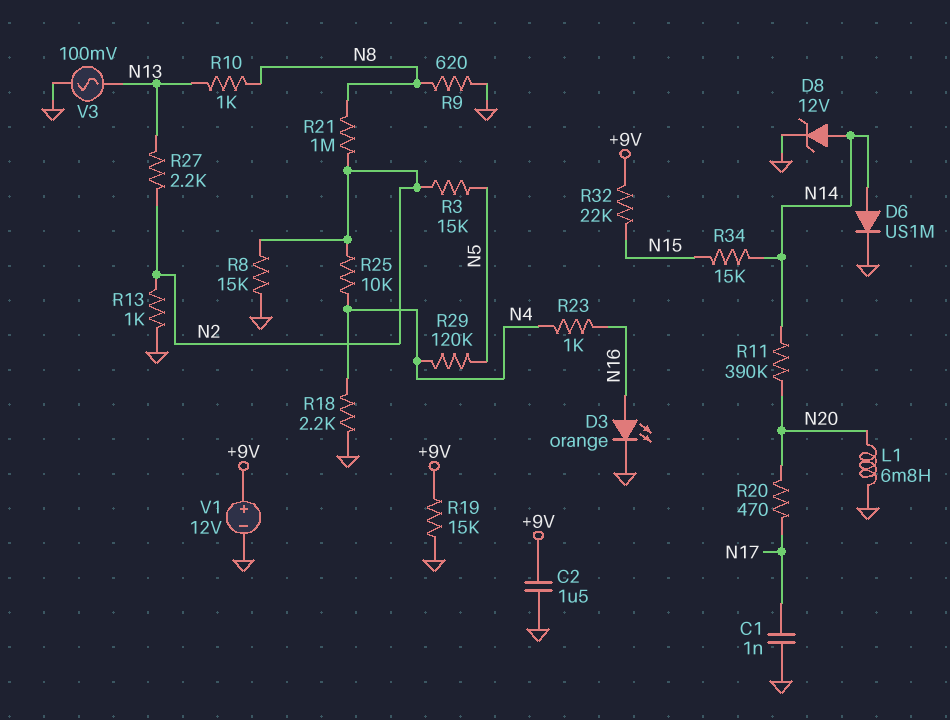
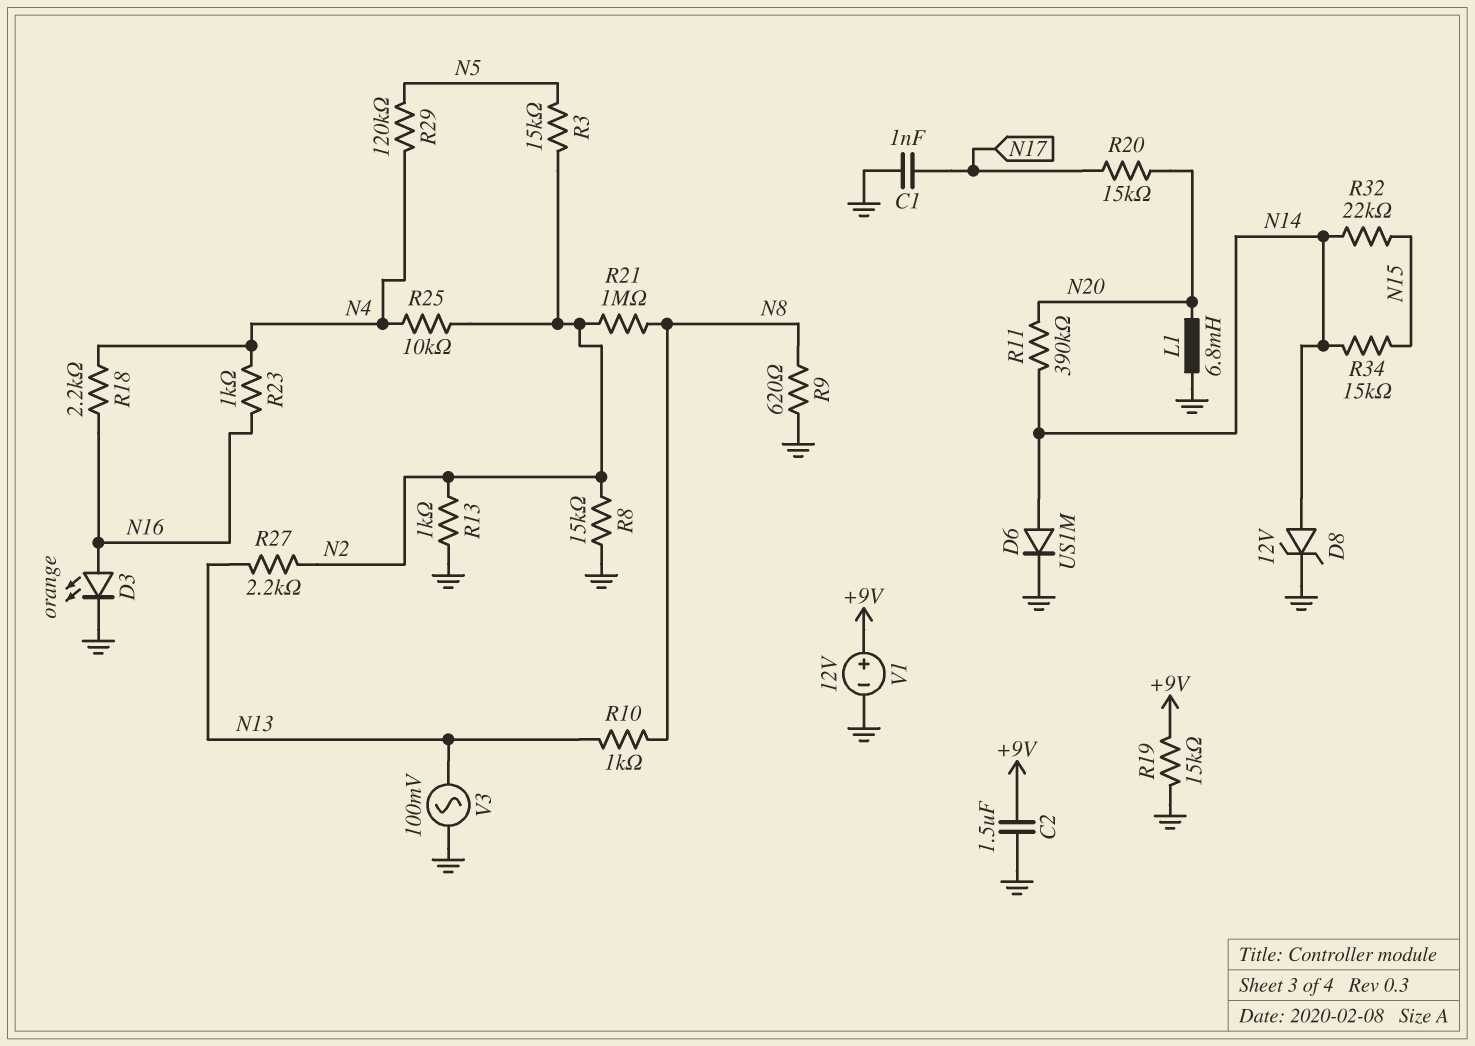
R18: 2.2k (GND, N4) -> 2.2k (N4, N16)
R20: 470 (N17, N20) -> 15k (N17, N20)
R32: 22k (+9V, N15) -> 22k (N14, N15)

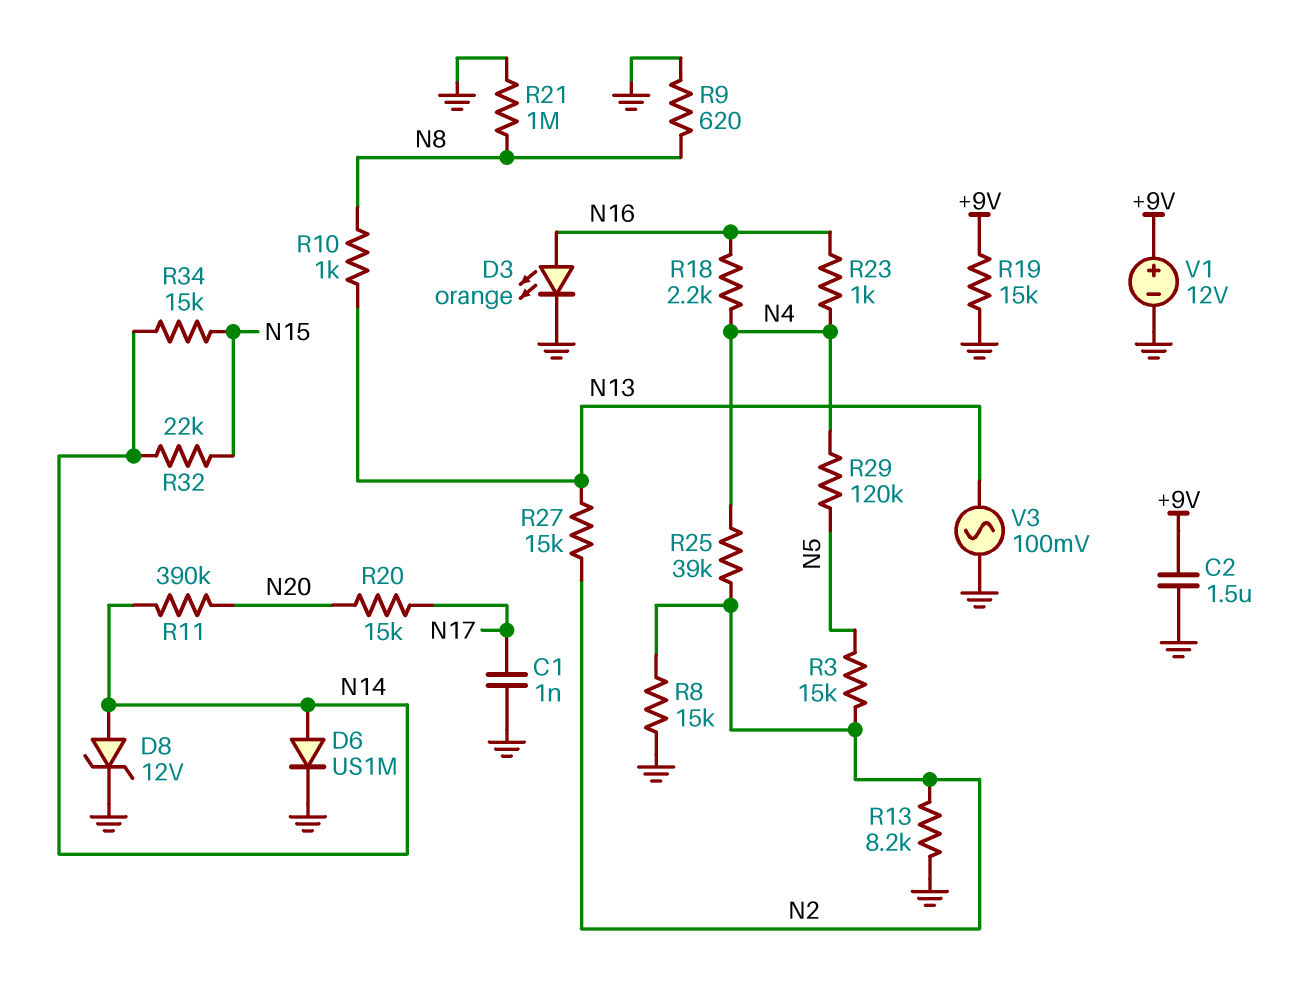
L1: 6.8mH (GND, N20) -> none
R13: 1k (GND, N2) -> 8.2k (GND, N2)
R21: 1M (N2, N8) -> 1M (GND, N8)
R25: 10k (N2, N4) -> 39k (N2, N4)
R27: 2.2k (N2, N13) -> 15k (N2, N13)

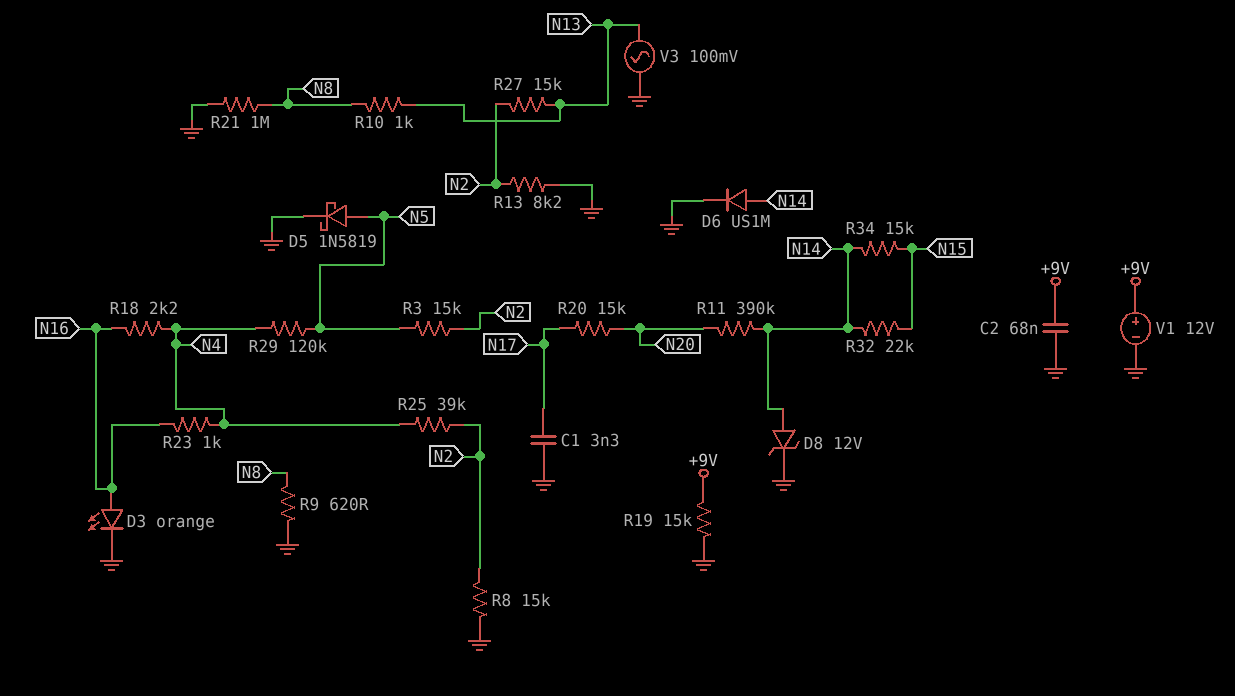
C1: 1nF (GND, N17) -> 3.3nF (GND, N17)
C2: 1.5uF (+9V, GND) -> 68nF (+9V, GND)
D5: none -> schottky 1N5819 (A N5, K GND)

